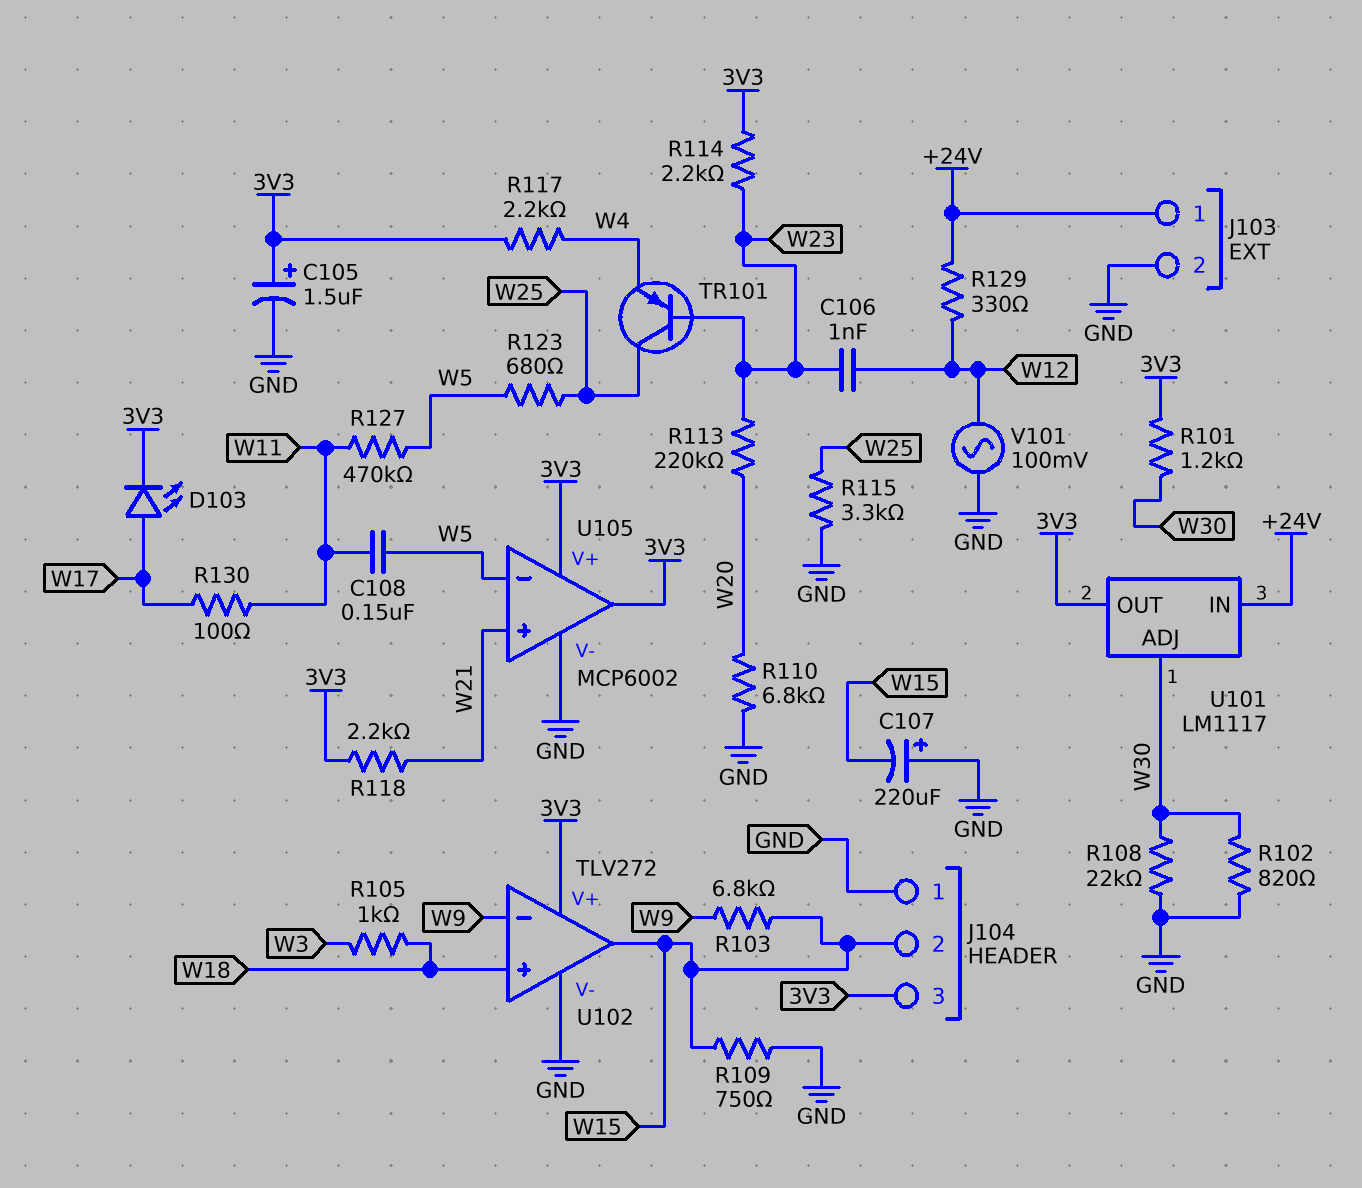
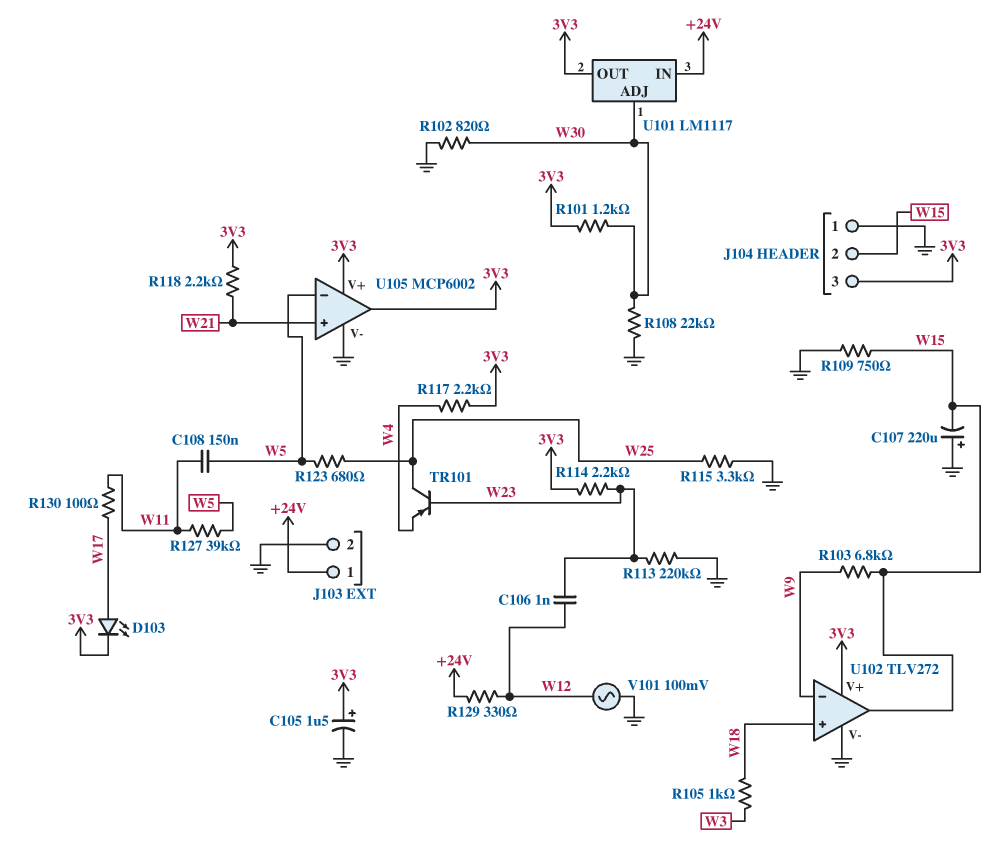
R110: 6.8k (GND, W20) -> none
R113: 220k (W20, W23) -> 220k (GND, W23)
R127: 470k (W5, W11) -> 39k (W5, W11)

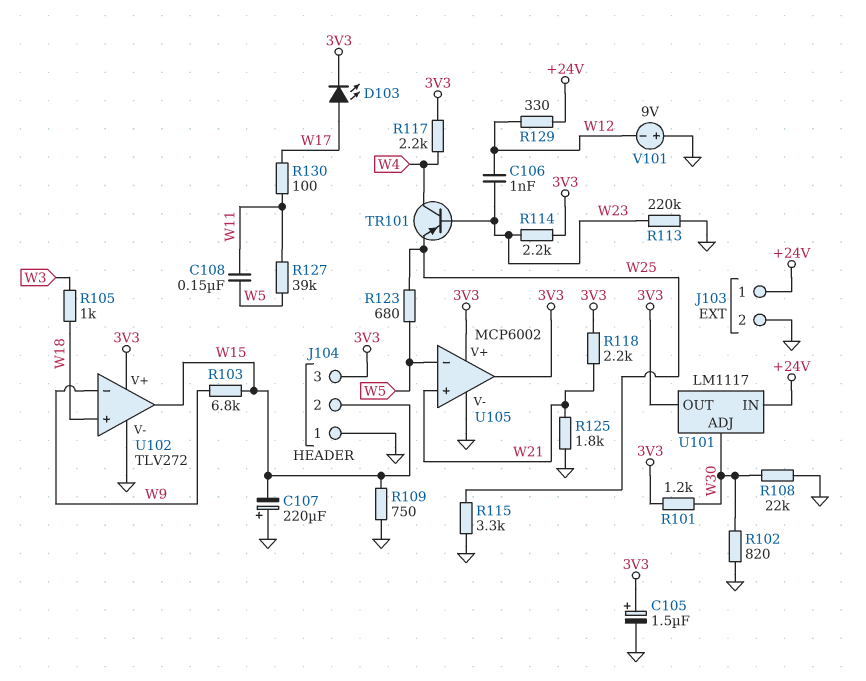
R125: none -> 1.8k (GND, W21)
TR101: PNP (B W23, C W25, E W4) -> PNP (B W23, C W4, E W25)
V101: AC 100mV (GND, W12) -> 9V (plus GND, minus W12)

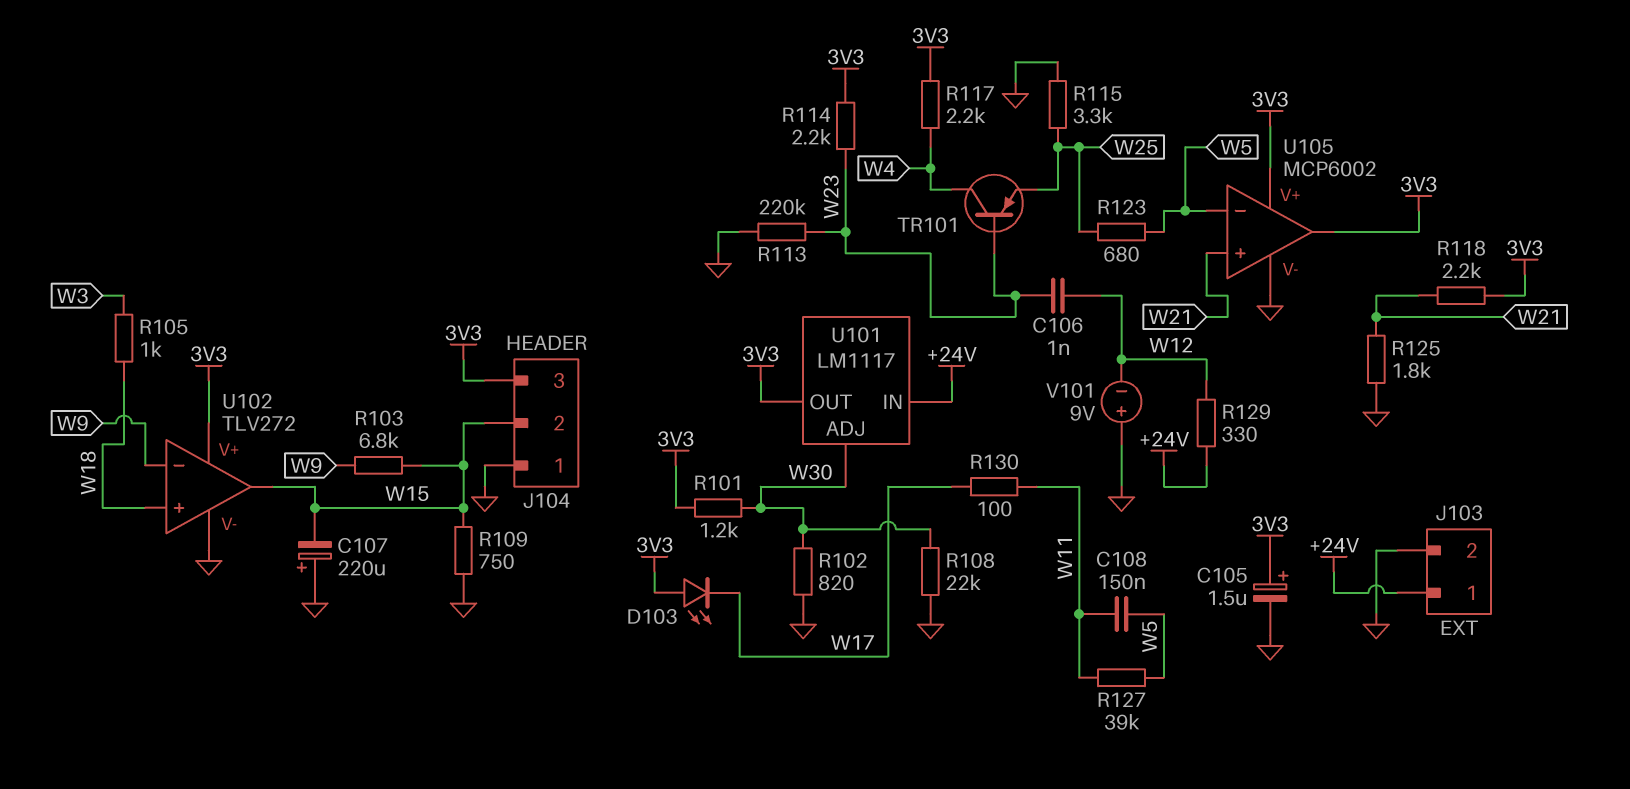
D103: LED (A W17, K 3V3) -> LED (A 3V3, K W17)

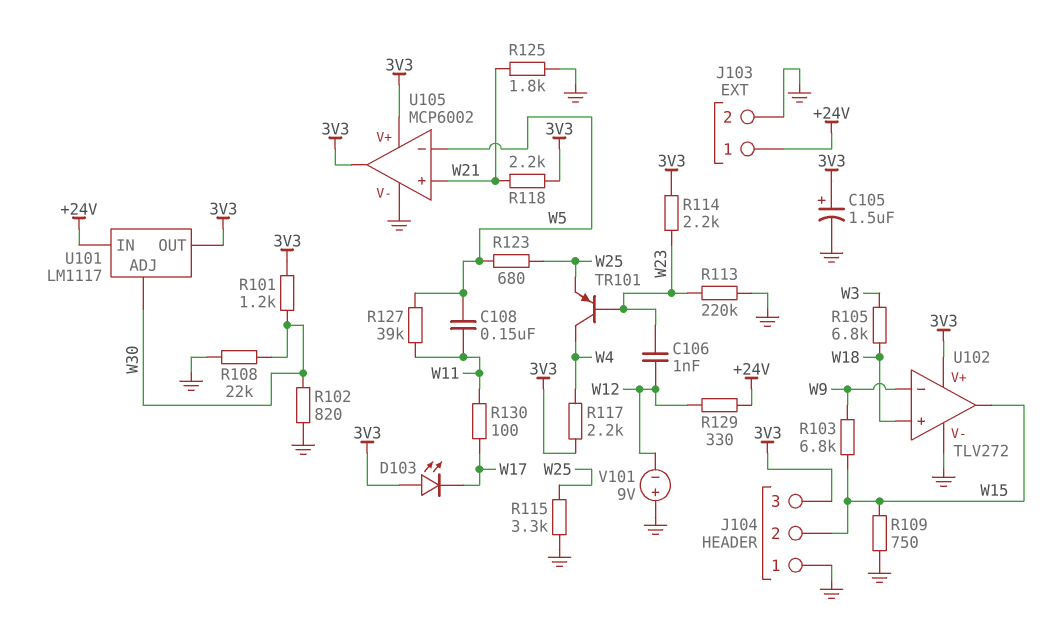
C107: 220uF (plus GND, minus W15) -> none
R105: 1k (W3, W18) -> 6.8k (W3, W18)

